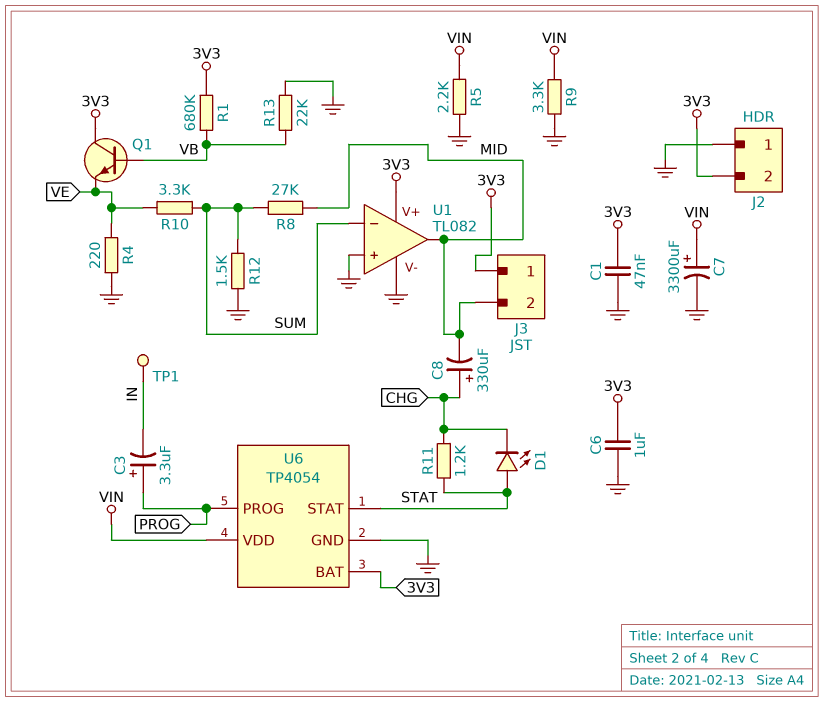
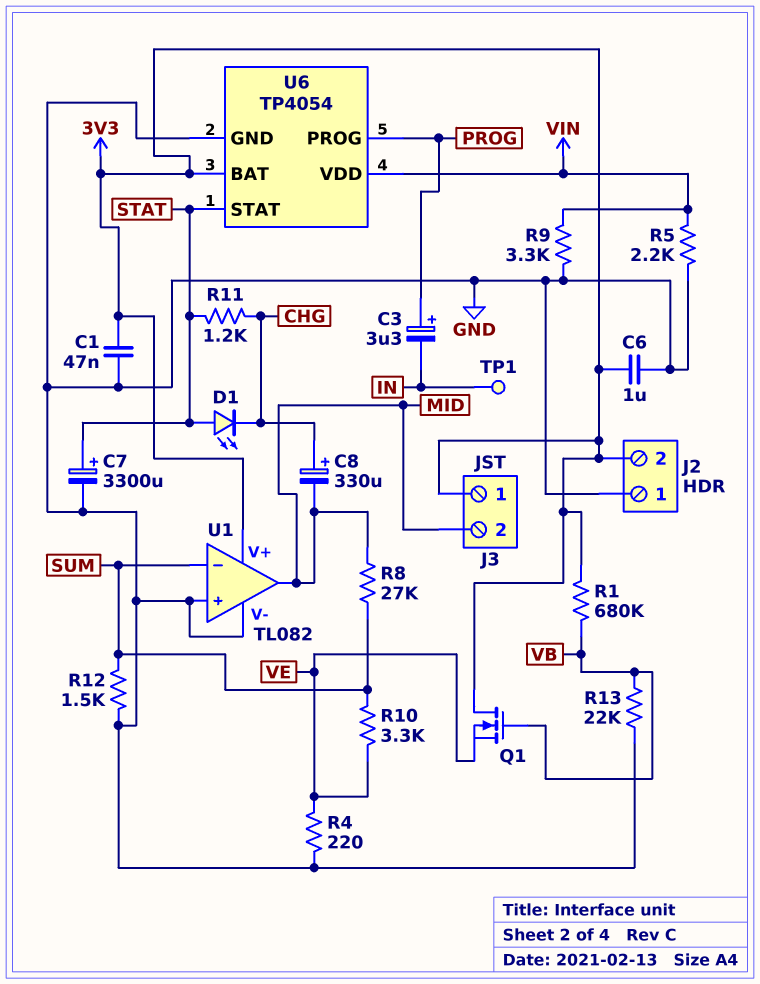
C7: 3300uF (plus VIN, minus GND) -> 3300uF (plus STAT, minus GND)
Q1: NPN (B VB, C 3V3, E VE) -> NMOS (G VB, D 3V3, S VE)

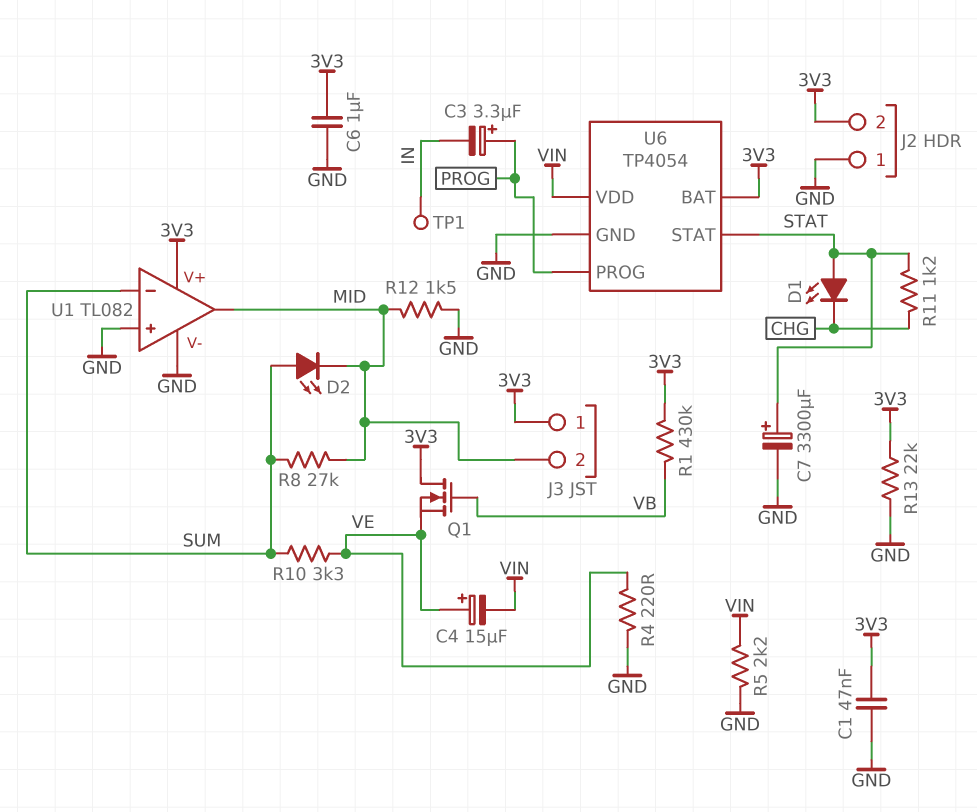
C4: none -> 15uF (plus VE, minus VIN)
C8: 330uF (plus CHG, minus MID) -> none
D2: none -> LED (A SUM, K MID)
R1: 680k (3V3, VB) -> 430k (3V3, VB)
R9: 3.3k (GND, VIN) -> none
R12: 1.5k (GND, SUM) -> 1.5k (GND, MID)
R13: 22k (GND, VB) -> 22k (3V3, GND)

